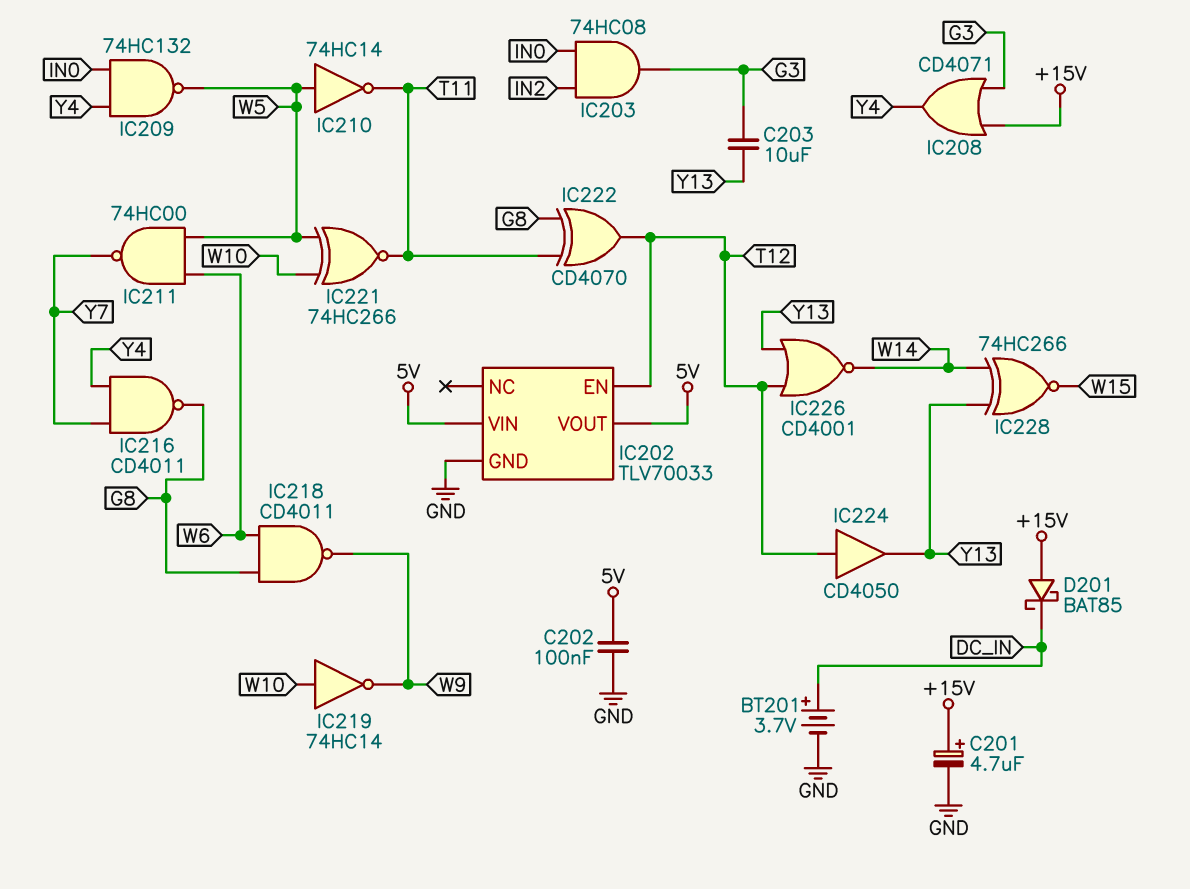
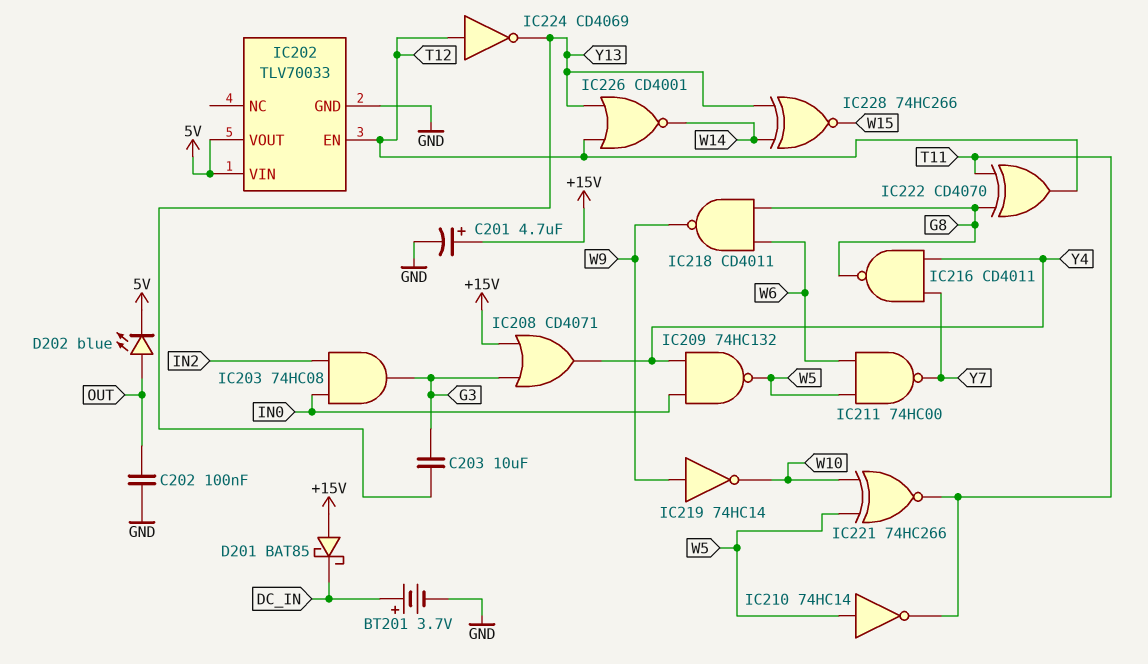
C202: 100nF (5V, GND) -> 100nF (GND, OUT)
D202: none -> LED blue (A OUT, K 5V)
IC219: NOT 74HC14 (in W10, out W9) -> NOT 74HC14 (in W9, out W10)
IC224: buffer CD4050 (in T12, out Y13) -> NOT CD4069 (in T12, out Y13)

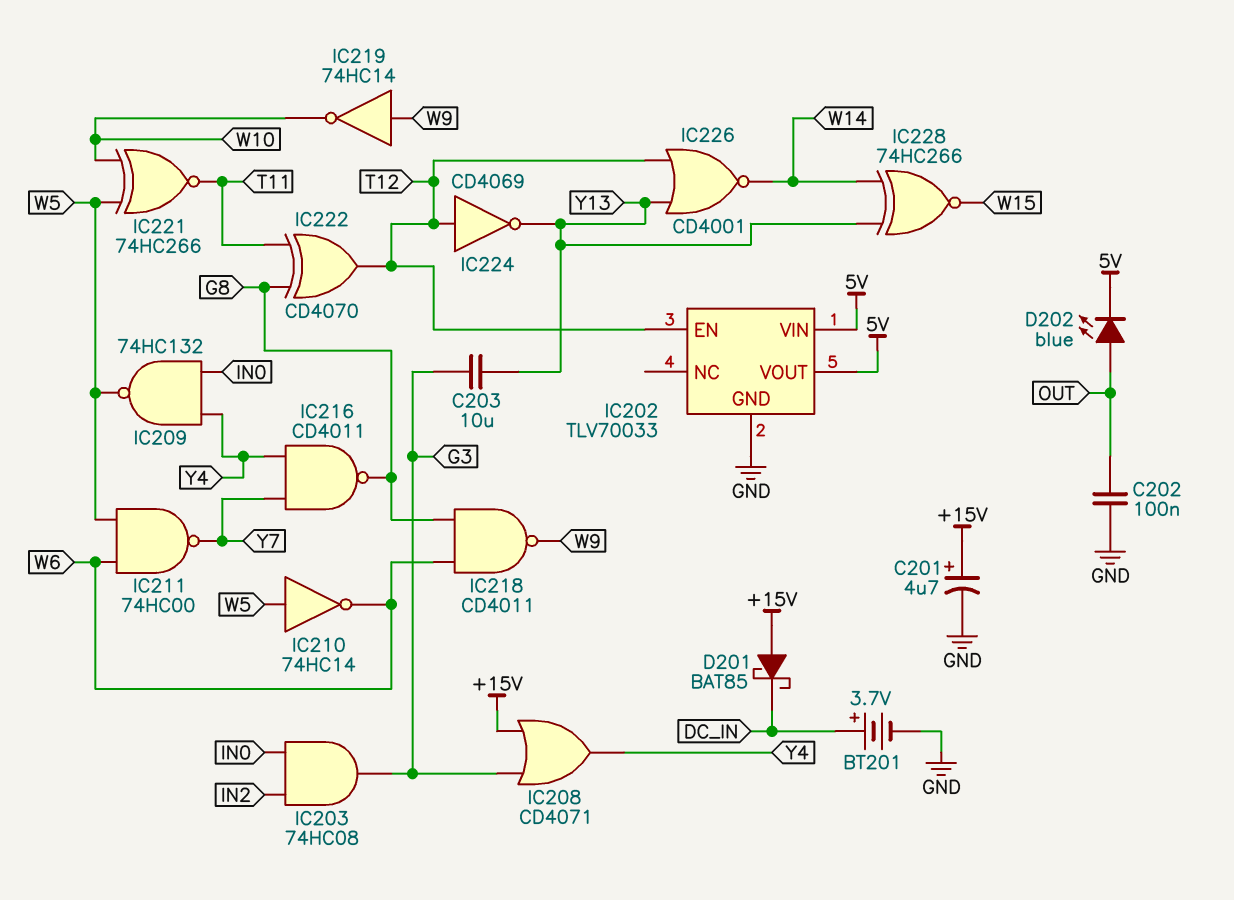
IC210: NOT 74HC14 (in W5, out T11) -> NOT 74HC14 (in W5, out W6)

